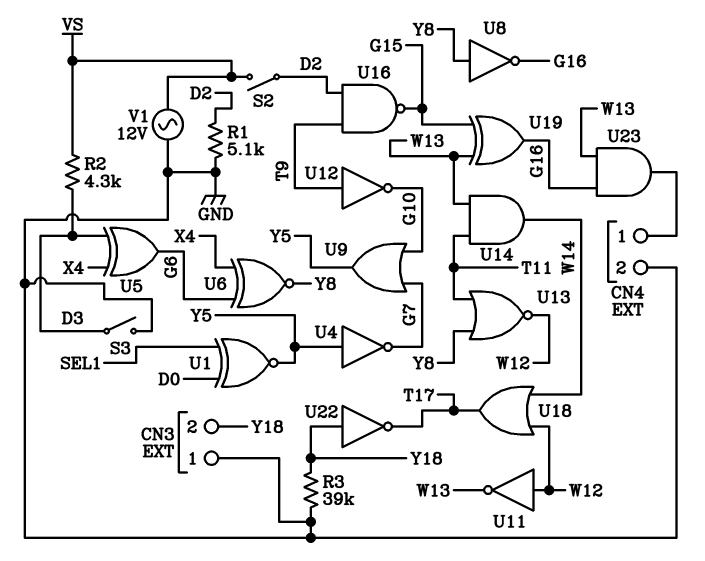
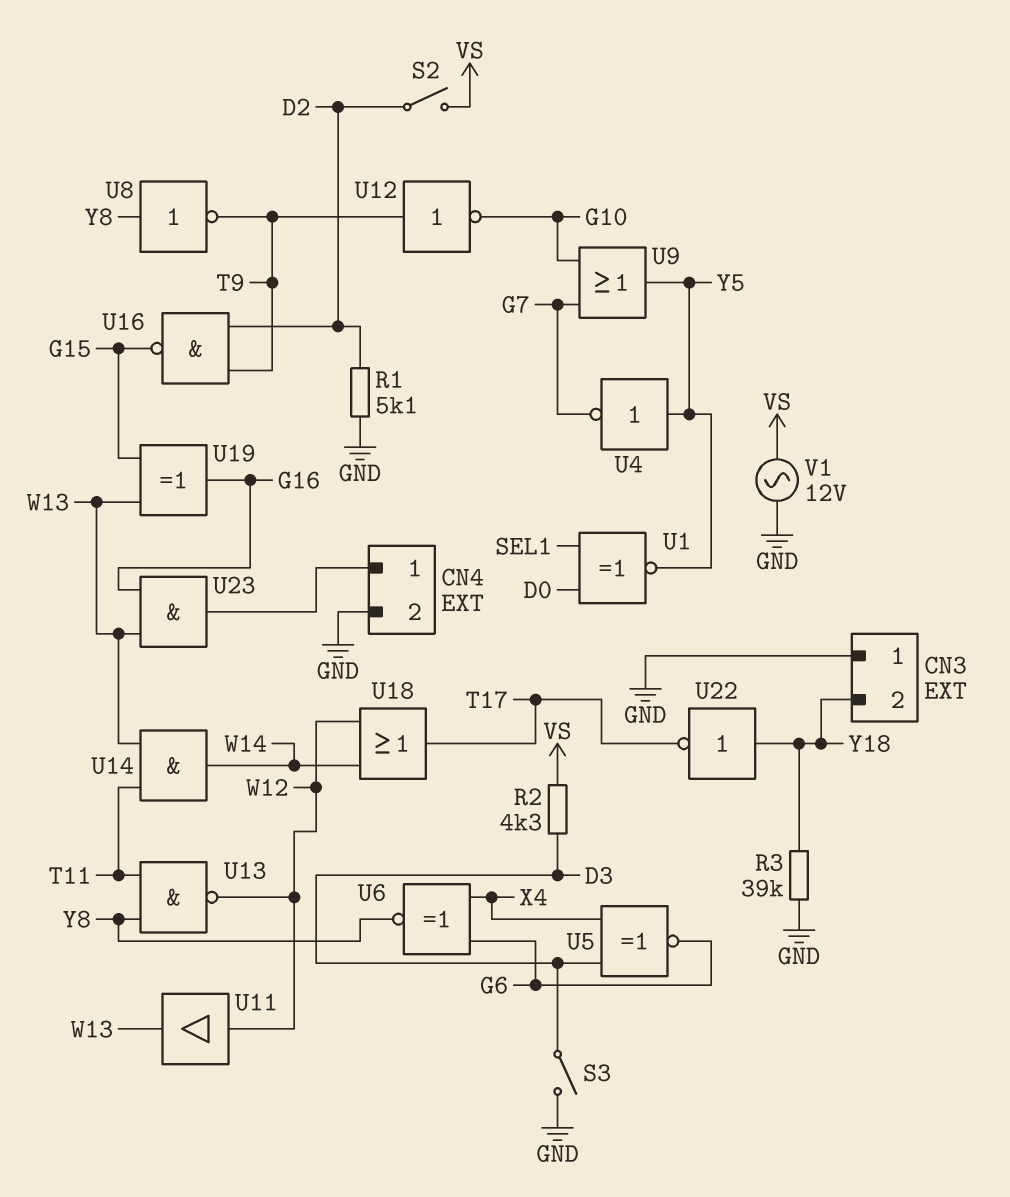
U5: XOR (in D3, in X4, out G6) -> XNOR (in D3, in X4, out G6)
U8: NOT (in Y8, out G16) -> NOT (in Y8, out T9)
U11: NOT (in W12, out W13) -> buffer (in W12, out W13)
U13: NOR (in T11, in Y8, out W12) -> NAND (in T11, in Y8, out W12)

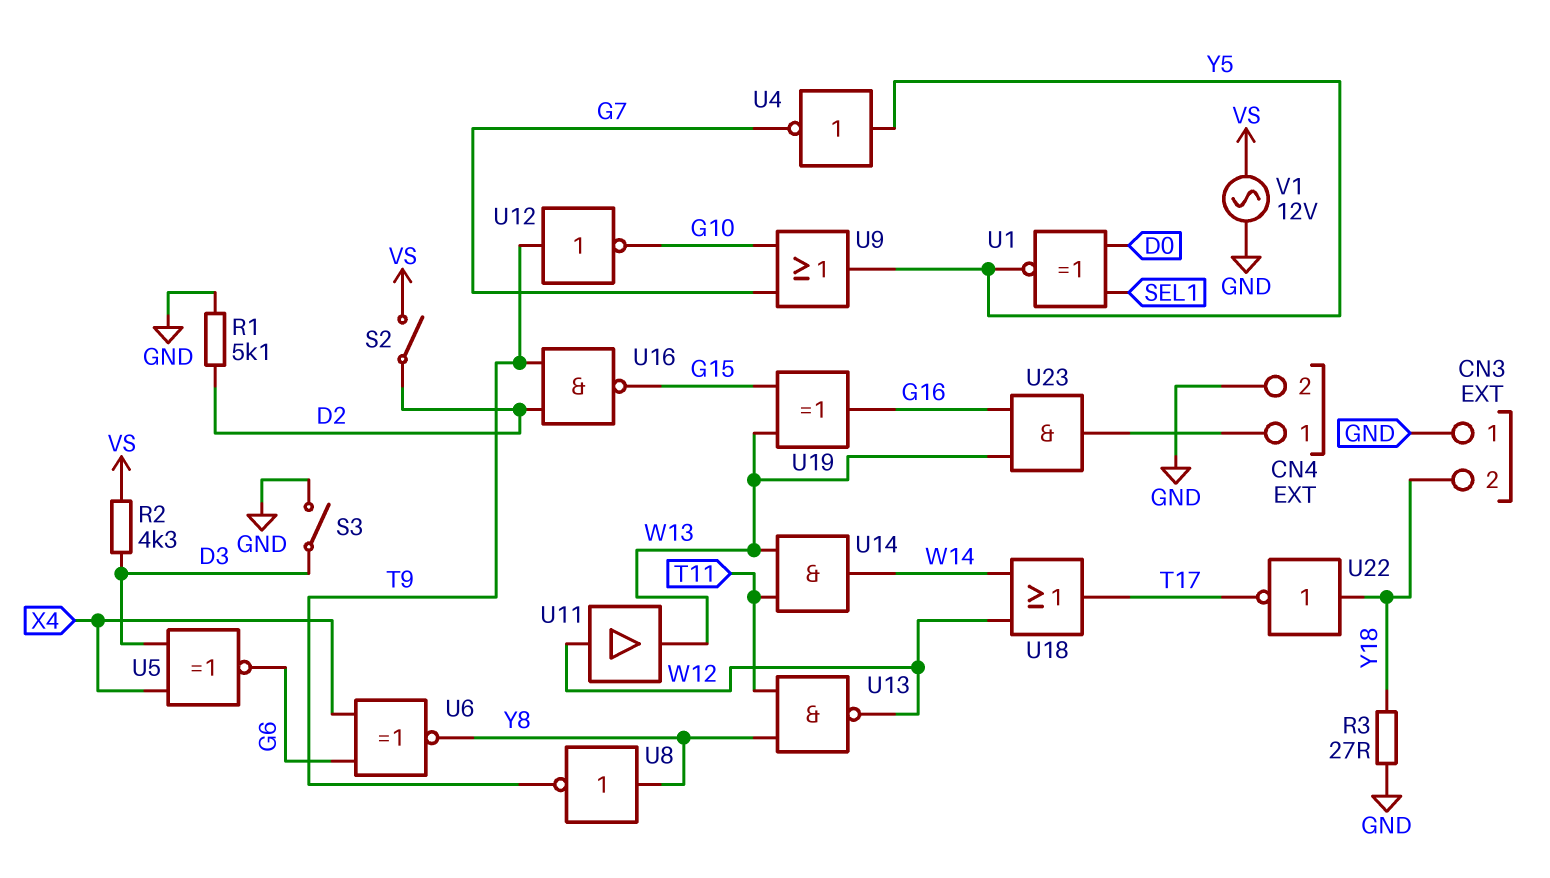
R3: 39k (GND, Y18) -> 27 (GND, Y18)

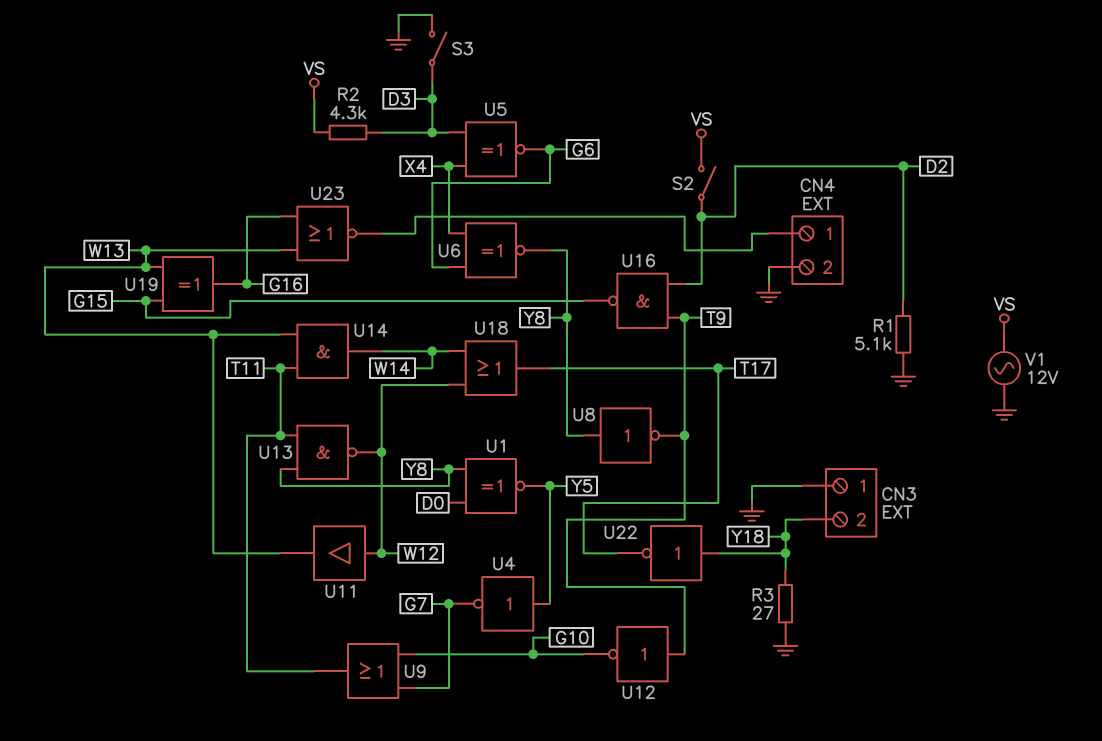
U1: XNOR (in D0, in SEL1, out Y5) -> XNOR (in D0, in Y8, out Y5)
U9: OR (in G7, in G10, out Y5) -> OR (in G7, in G10, out T11)
U23: AND (in G16, in W13, out CN4/1) -> NOR (in G16, in W13, out CN4/1)

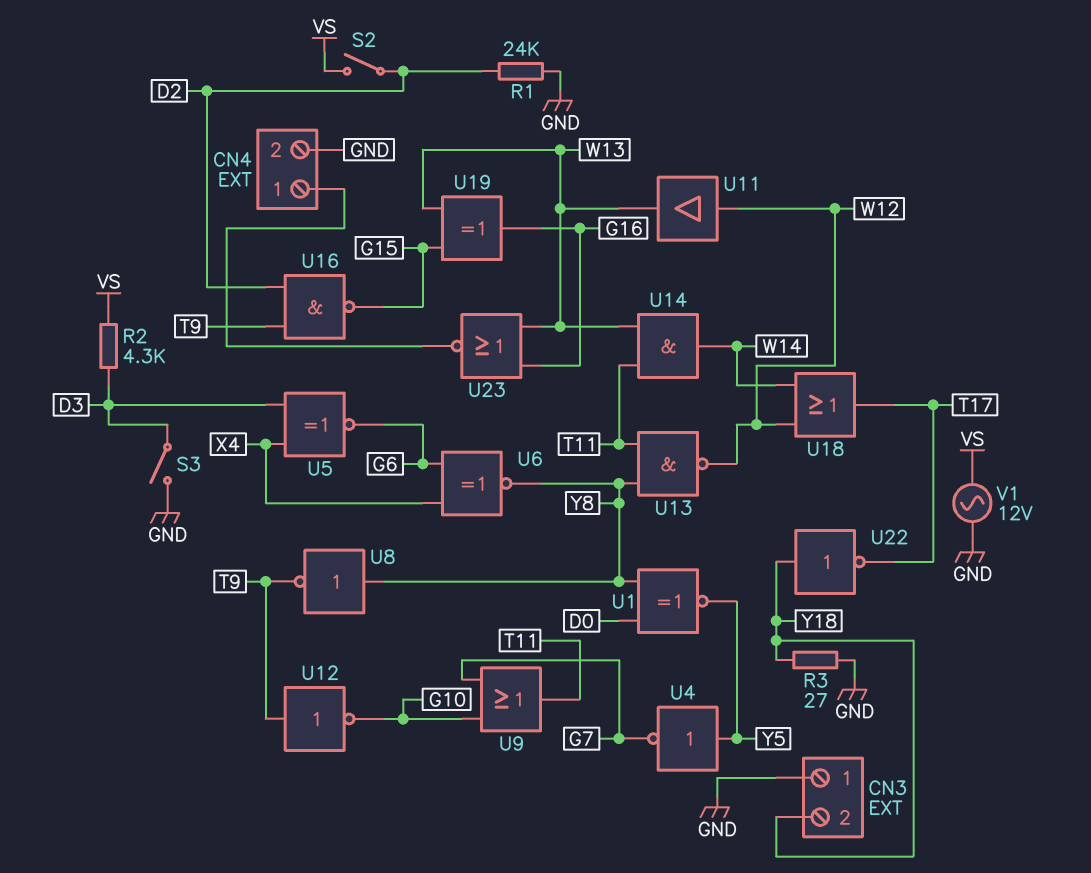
R1: 5.1k (D2, GND) -> 24k (D2, GND)

